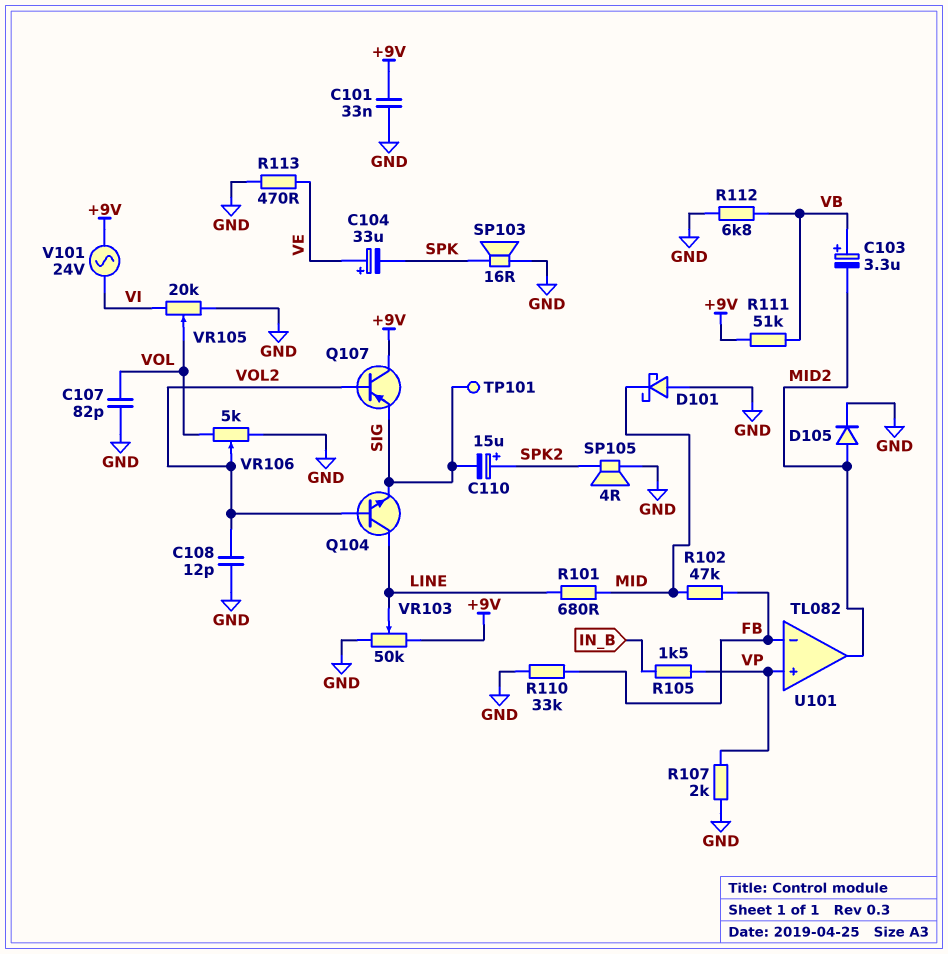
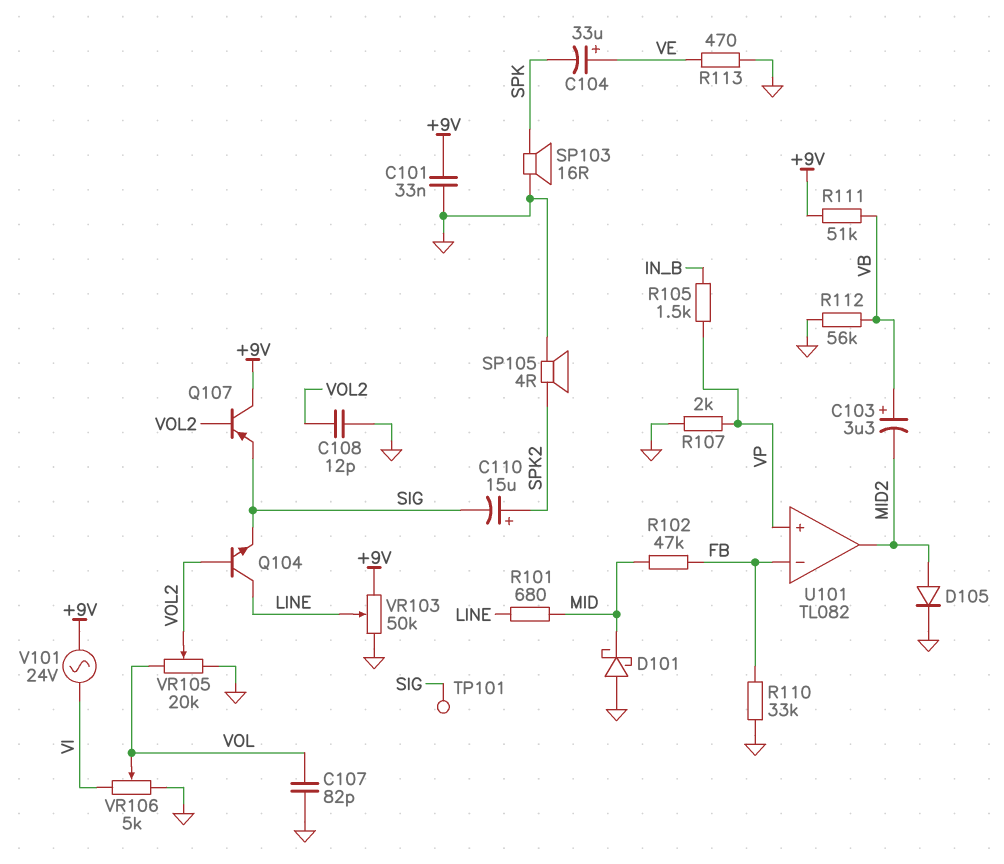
R112: 6.8k (GND, VB) -> 56k (GND, VB)
VR105: 20k (GND, VI, wiper VOL) -> 20k (GND, VOL, wiper VOL2)
VR106: 5k (GND, VOL, wiper VOL2) -> 5k (GND, VI, wiper VOL)

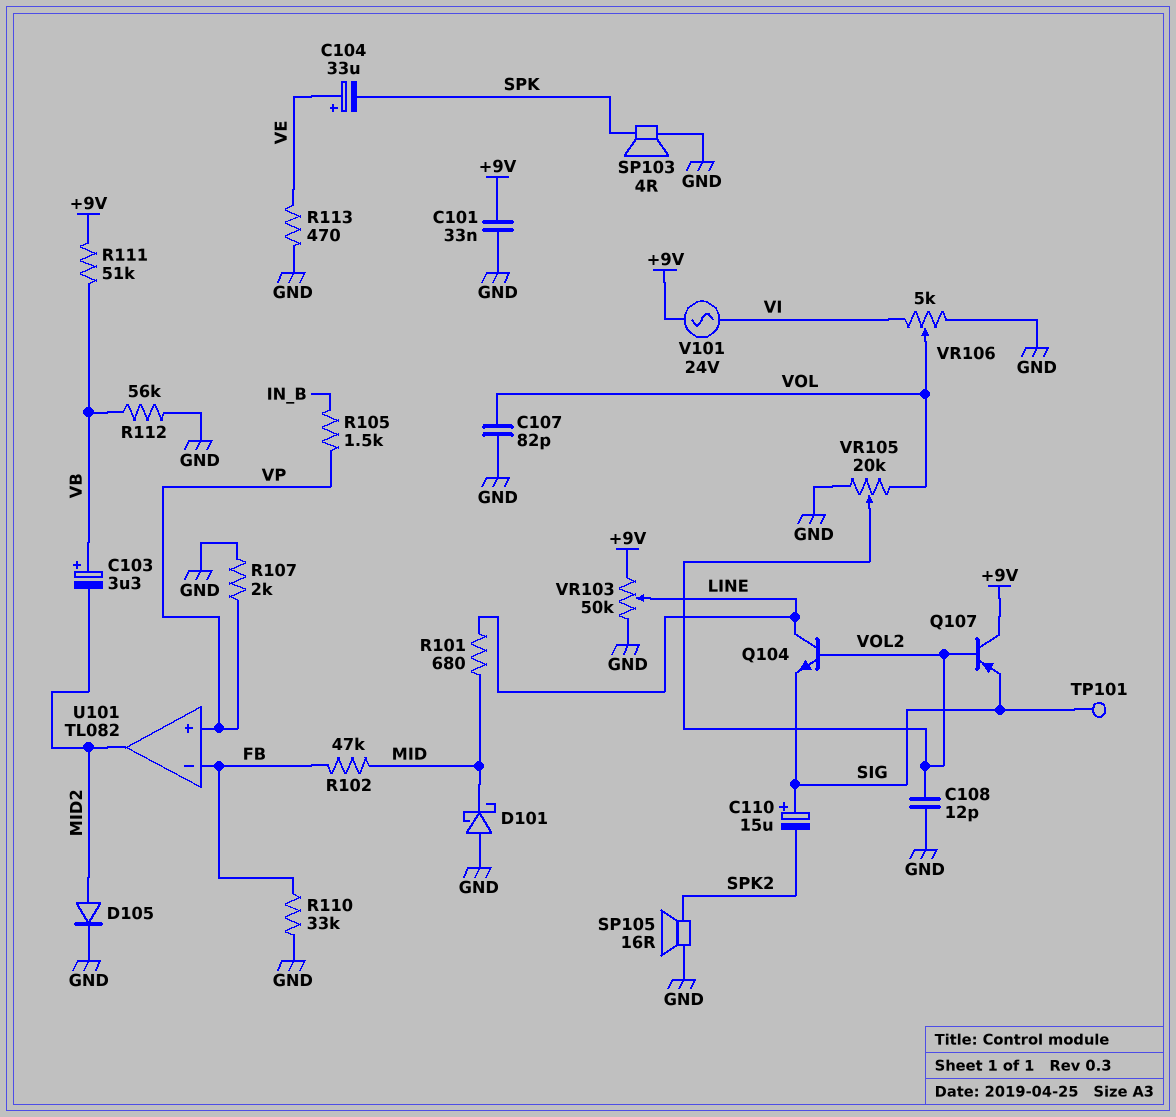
C110: 15uF (plus SPK2, minus SIG) -> 15uF (plus SIG, minus SPK2)
SP103: speaker 16R (GND, SPK) -> speaker 4R (GND, SPK)
SP105: speaker 4R (GND, SPK2) -> speaker 16R (GND, SPK2)

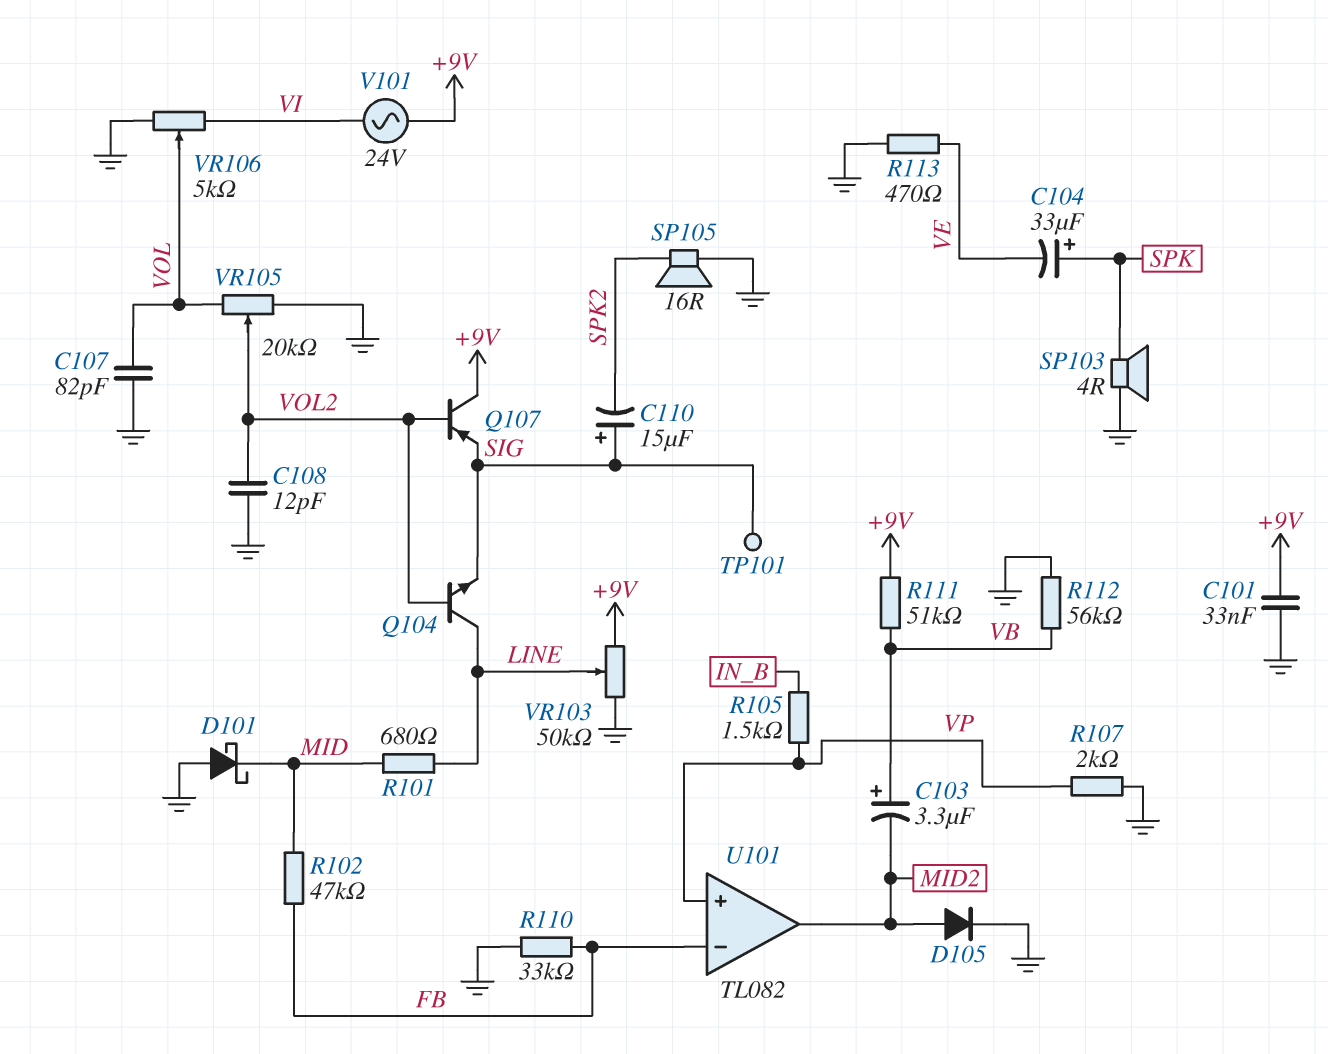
C104: 33uF (plus VE, minus SPK) -> 33uF (plus SPK, minus VE)

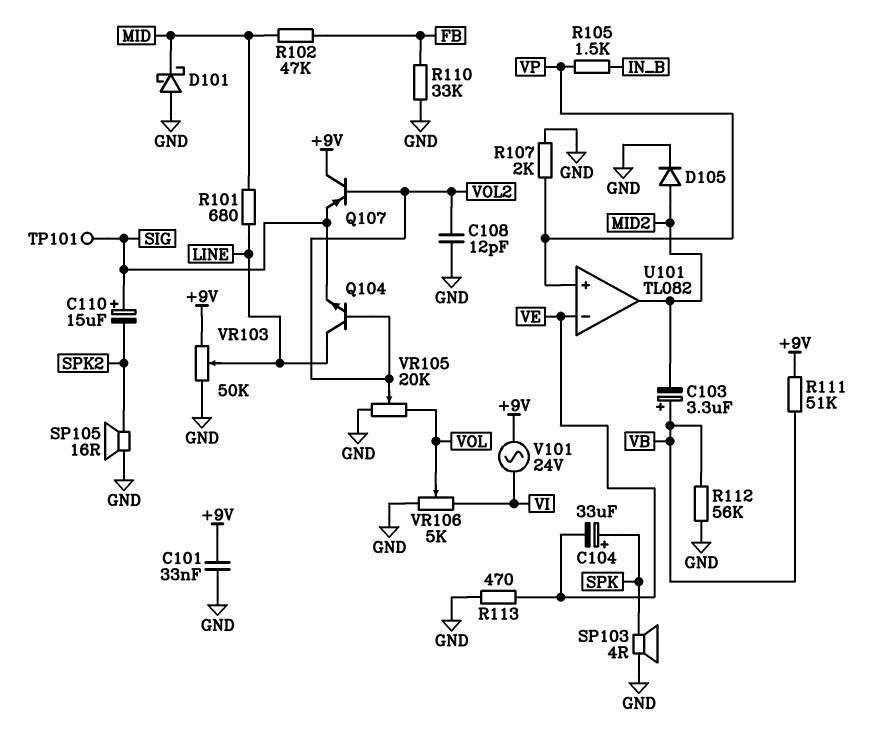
C107: 82pF (GND, VOL) -> none
U101 pin in-: FB -> VE

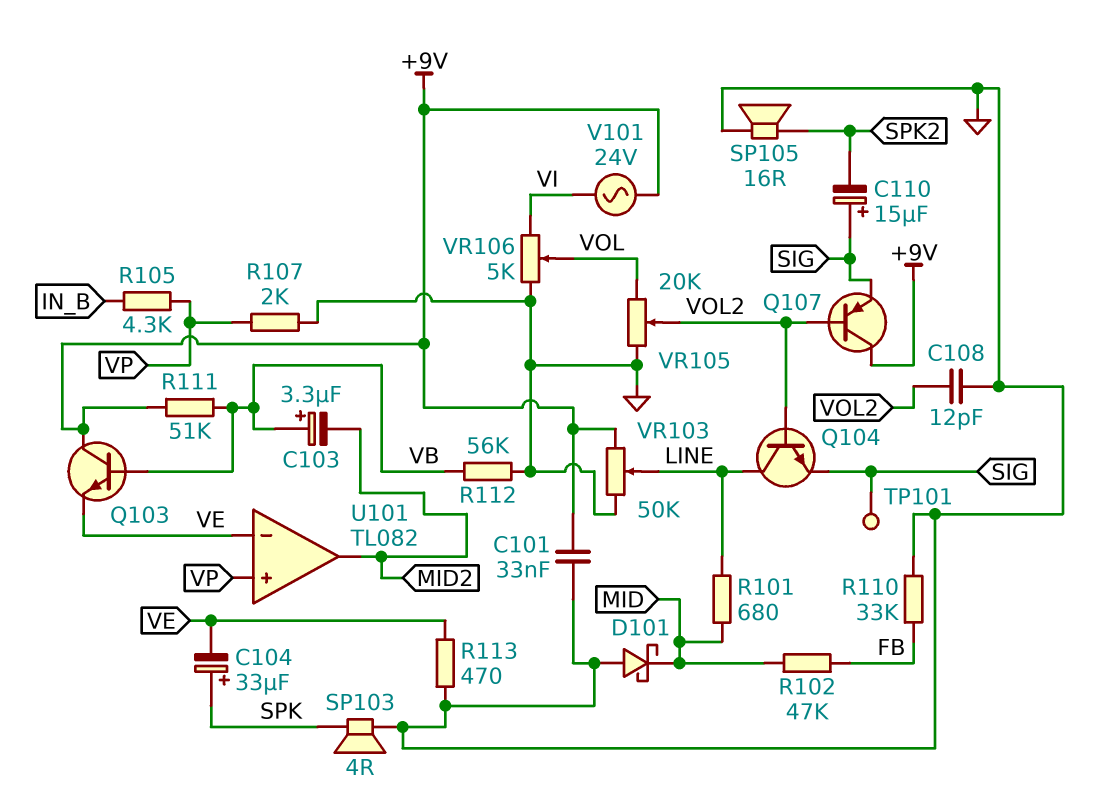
D105: diode (A MID2, K GND) -> none
Q103: none -> NPN (B VB, C +9V, E VE)
R105: 1.5k (IN_B, VP) -> 4.3k (IN_B, VP)

